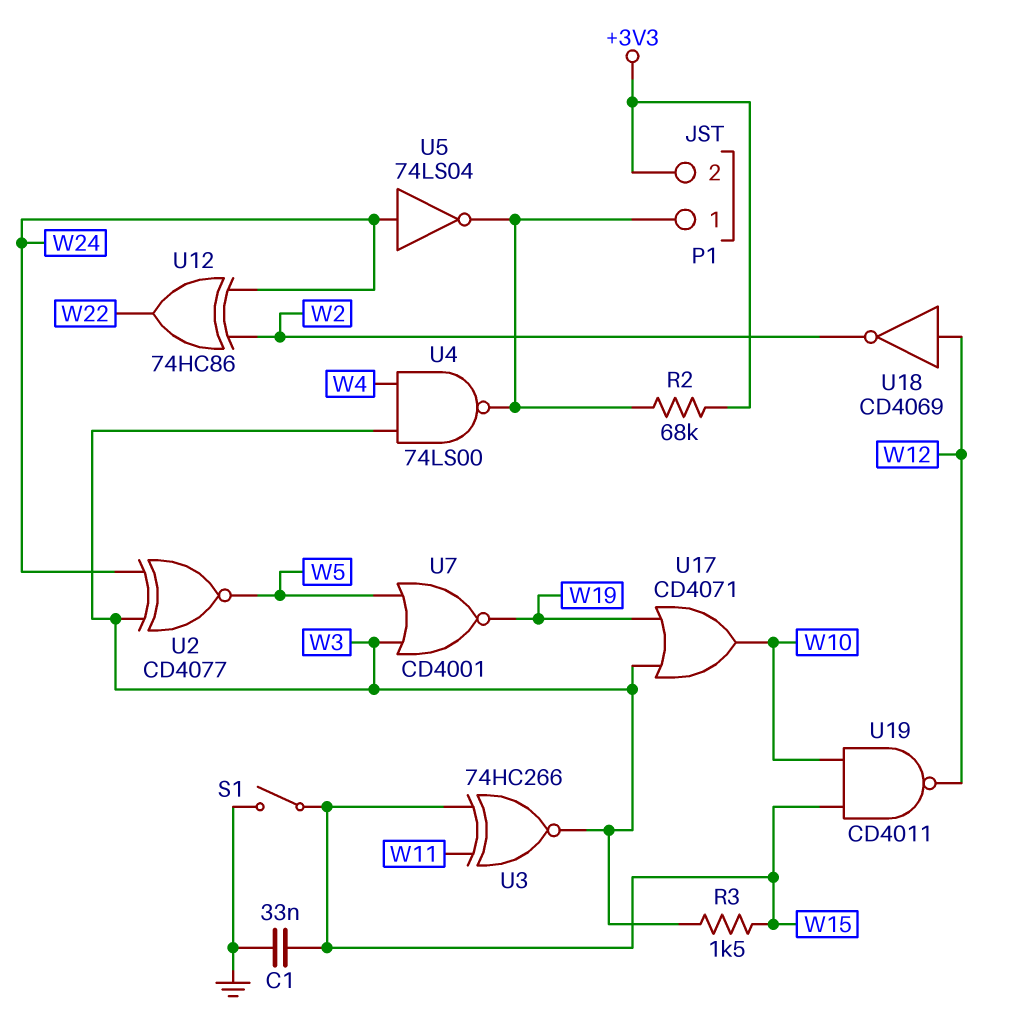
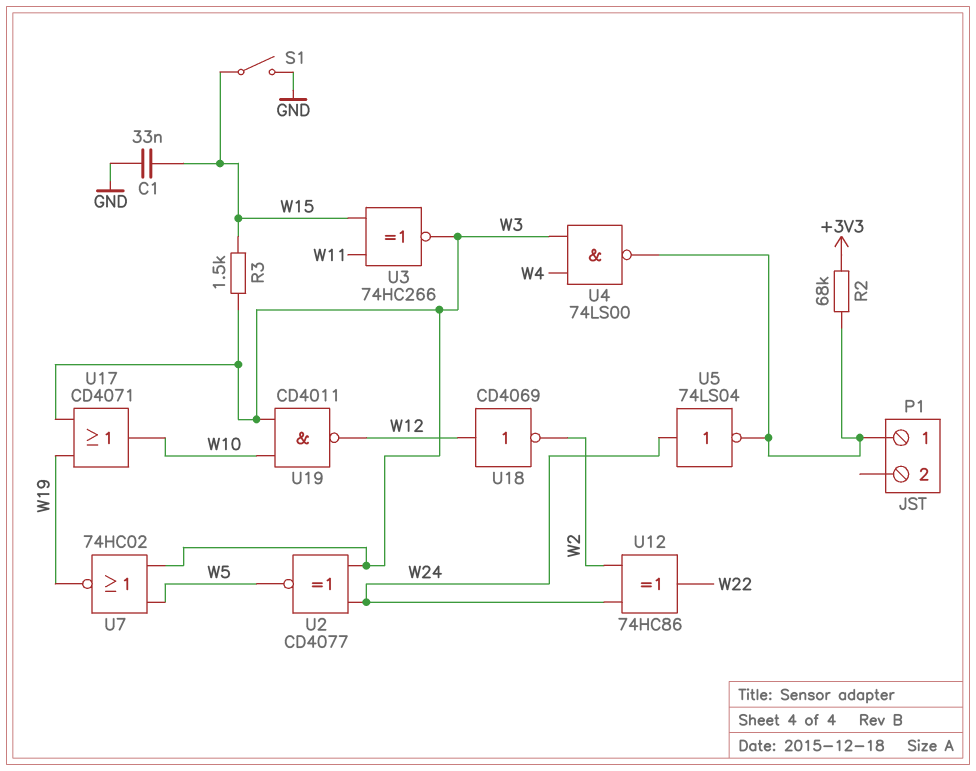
P1 pin 2: +3V3 -> none
U7: NOR CD4001 (in W3, in W5, out W19) -> NOR 74HC02 (in W3, in W5, out W19)
U19: NAND CD4011 (in W10, in W15, out W12) -> NAND CD4011 (in W3, in W10, out W12)

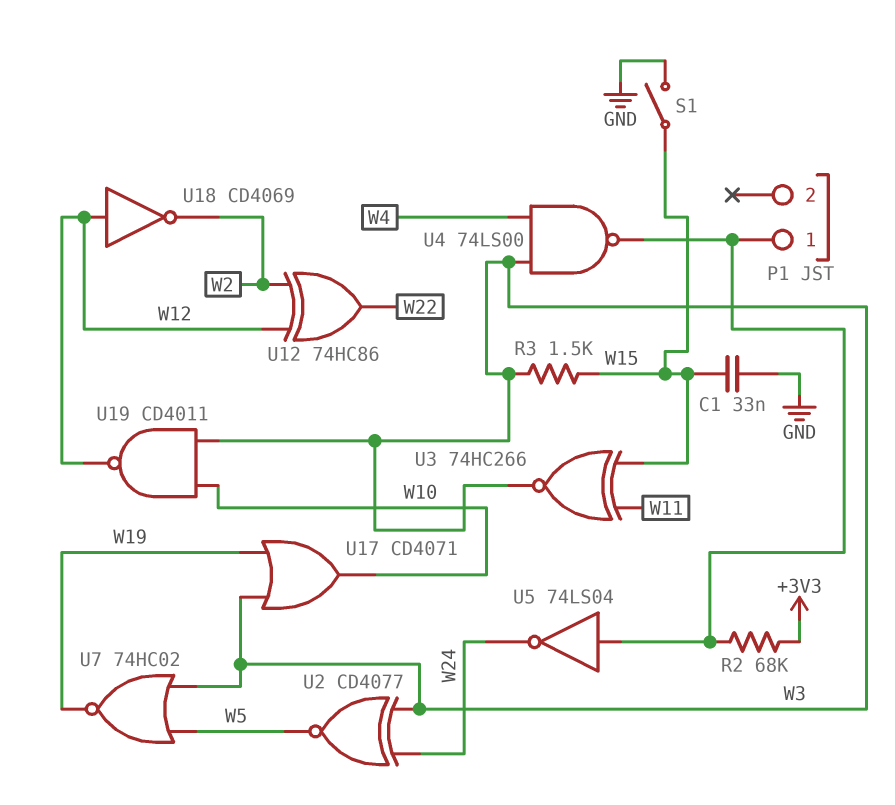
U5: NOT 74LS04 (in W24, out P1/1) -> NOT 74LS04 (in P1/1, out W24)
U12: XOR 74HC86 (in W2, in W24, out W22) -> XOR 74HC86 (in W2, in W12, out W22)

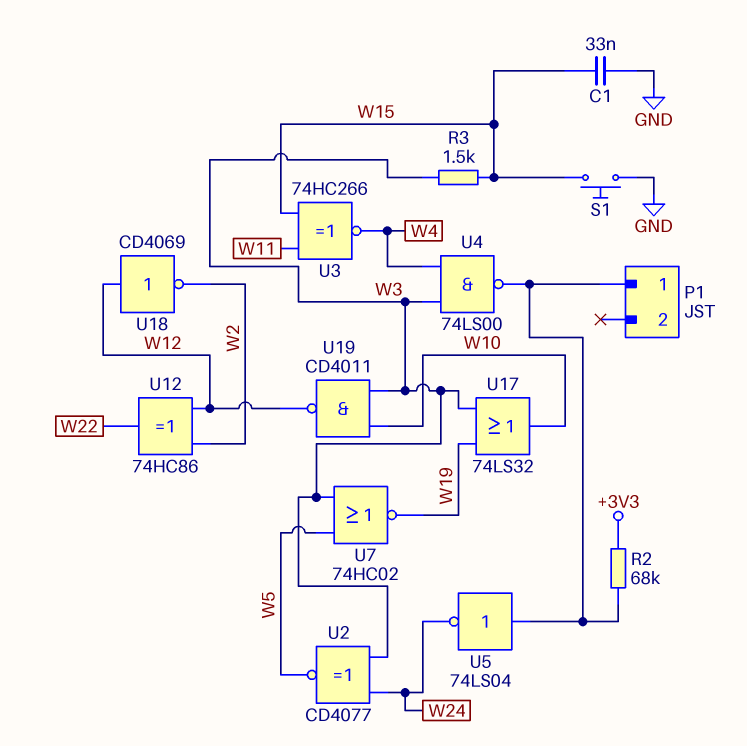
S1: switch (GND, W15) -> button (GND, W15)
U3: XNOR 74HC266 (in W11, in W15, out W3) -> XNOR 74HC266 (in W11, in W15, out W4)
U17: OR CD4071 (in W3, in W19, out W10) -> OR 74LS32 (in W3, in W19, out W10)

